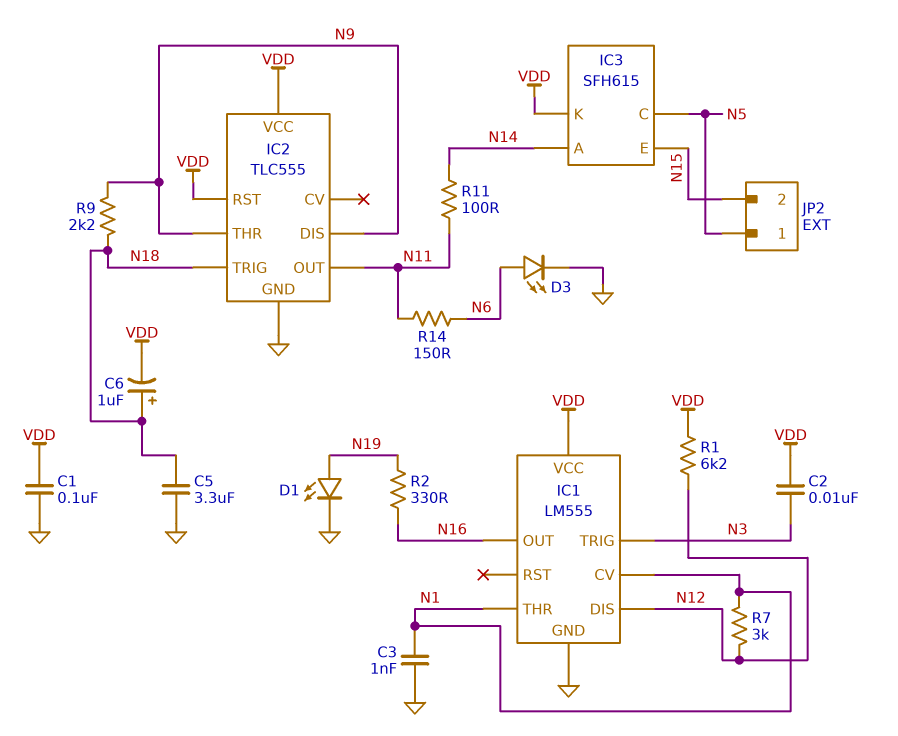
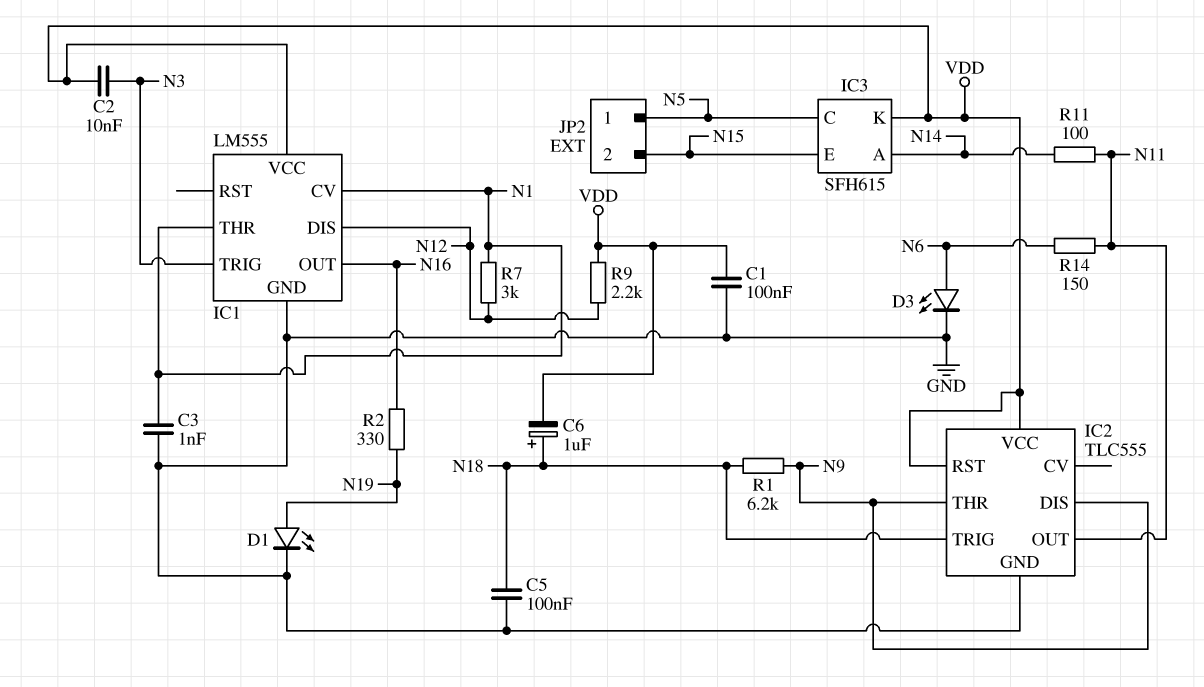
C5: 3.3uF (GND, N18) -> 100nF (GND, N18)
R1: 6.2k (N12, VDD) -> 6.2k (N9, N18)
R9: 2.2k (N9, N18) -> 2.2k (N12, VDD)

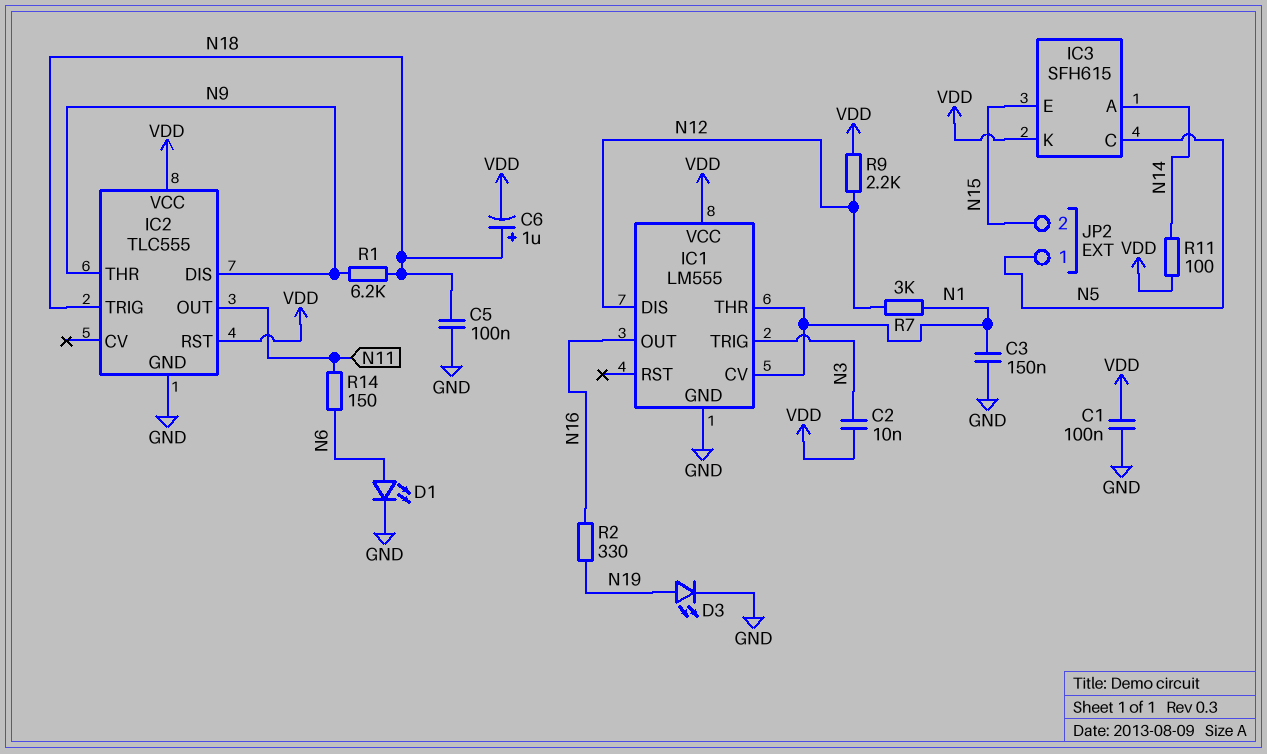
C3: 1nF (GND, N1) -> 150nF (GND, N1)
D1: LED (A N19, K GND) -> LED (A N6, K GND)
D3: LED (A N6, K GND) -> LED (A N19, K GND)
R11: 100 (N11, N14) -> 100 (N14, VDD)

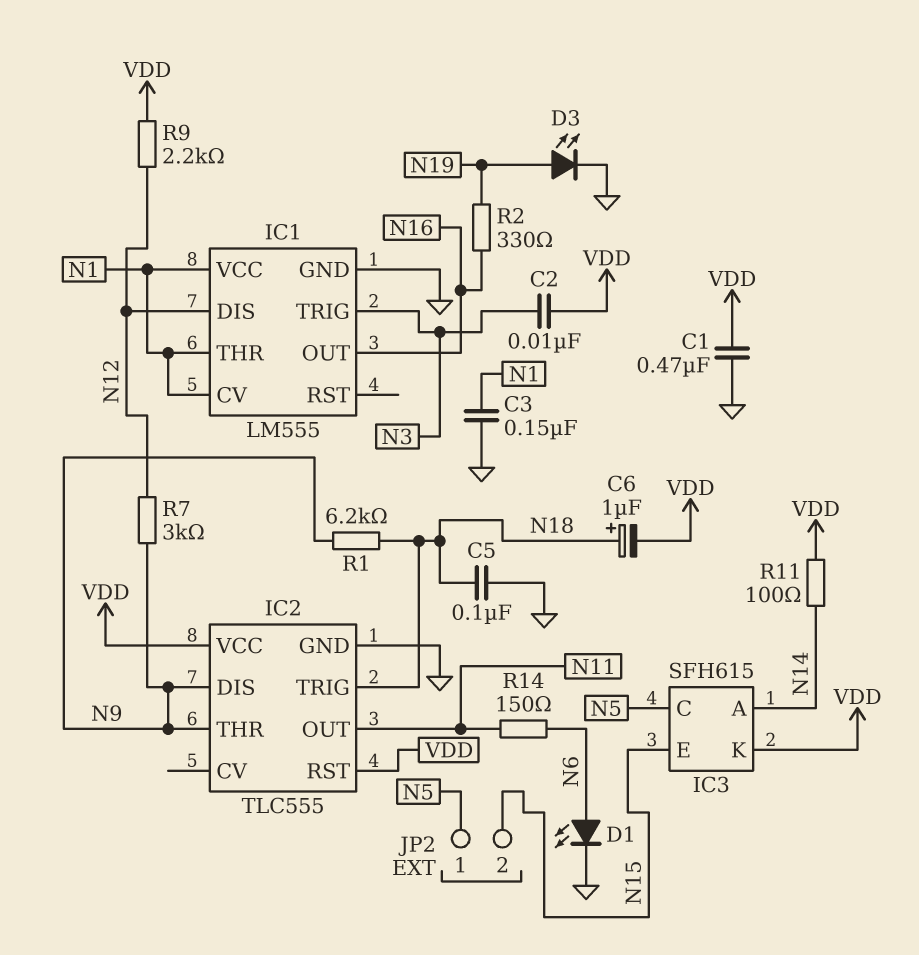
C1: 100nF (GND, VDD) -> 470nF (GND, VDD)
IC1 pin VCC: VDD -> N1
R7: 3k (N1, N12) -> 3k (N9, N12)

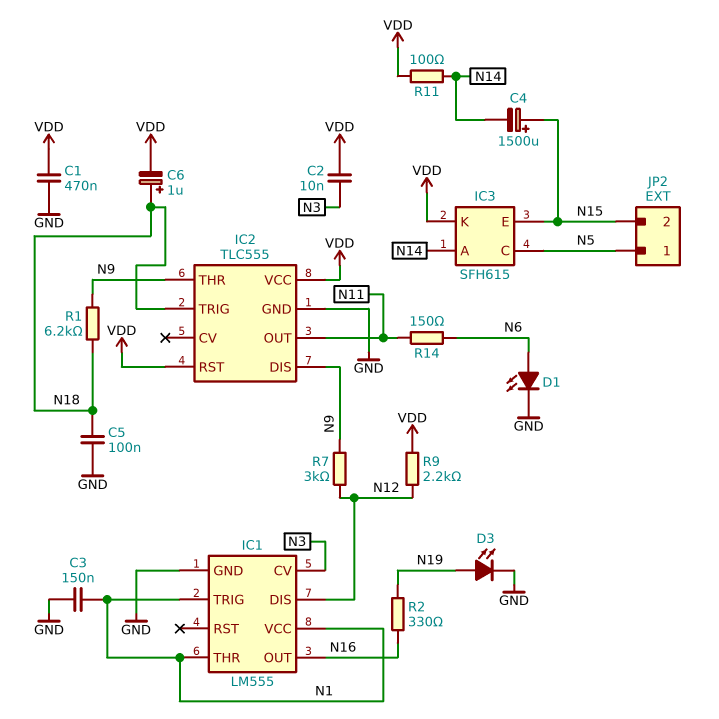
C4: none -> 1500uF (plus N15, minus N14)
IC1 pin CV: N1 -> N3
IC1 pin TRIG: N3 -> N1

